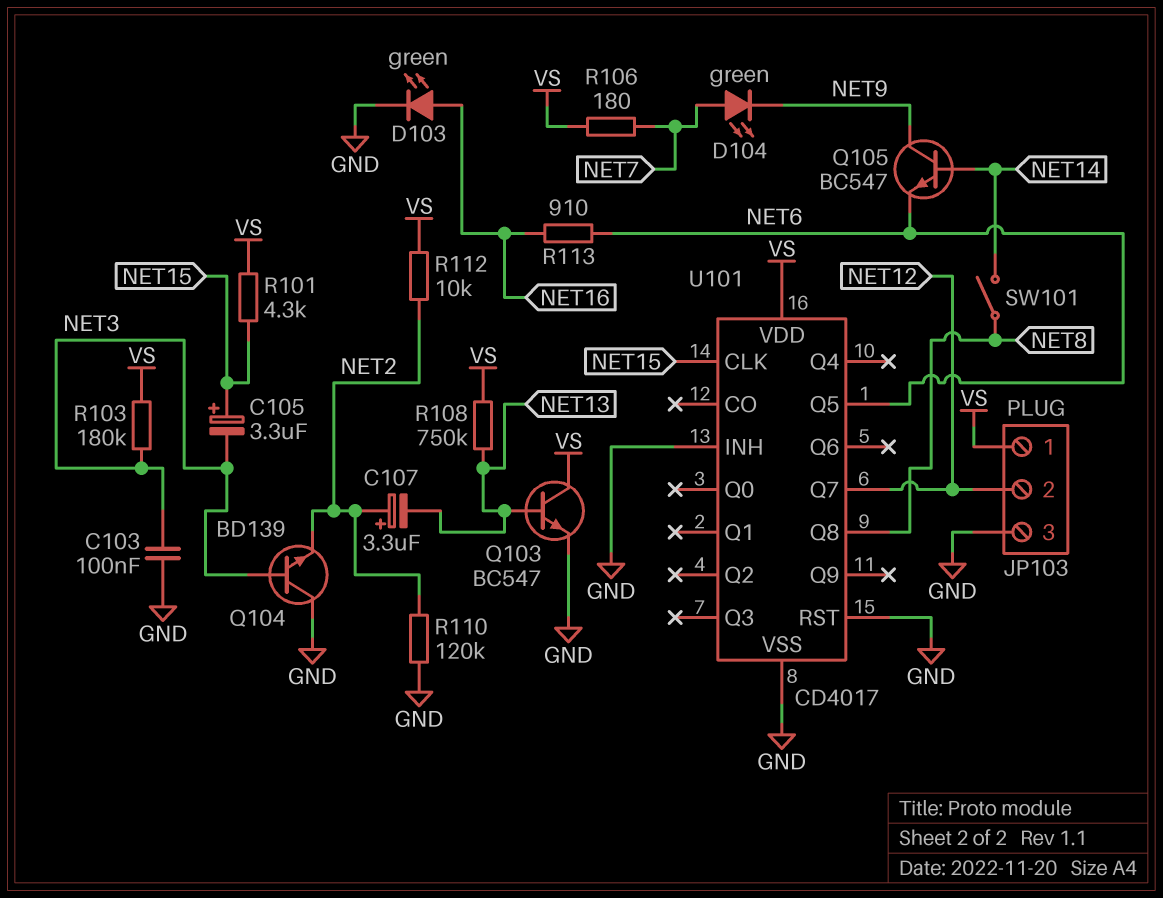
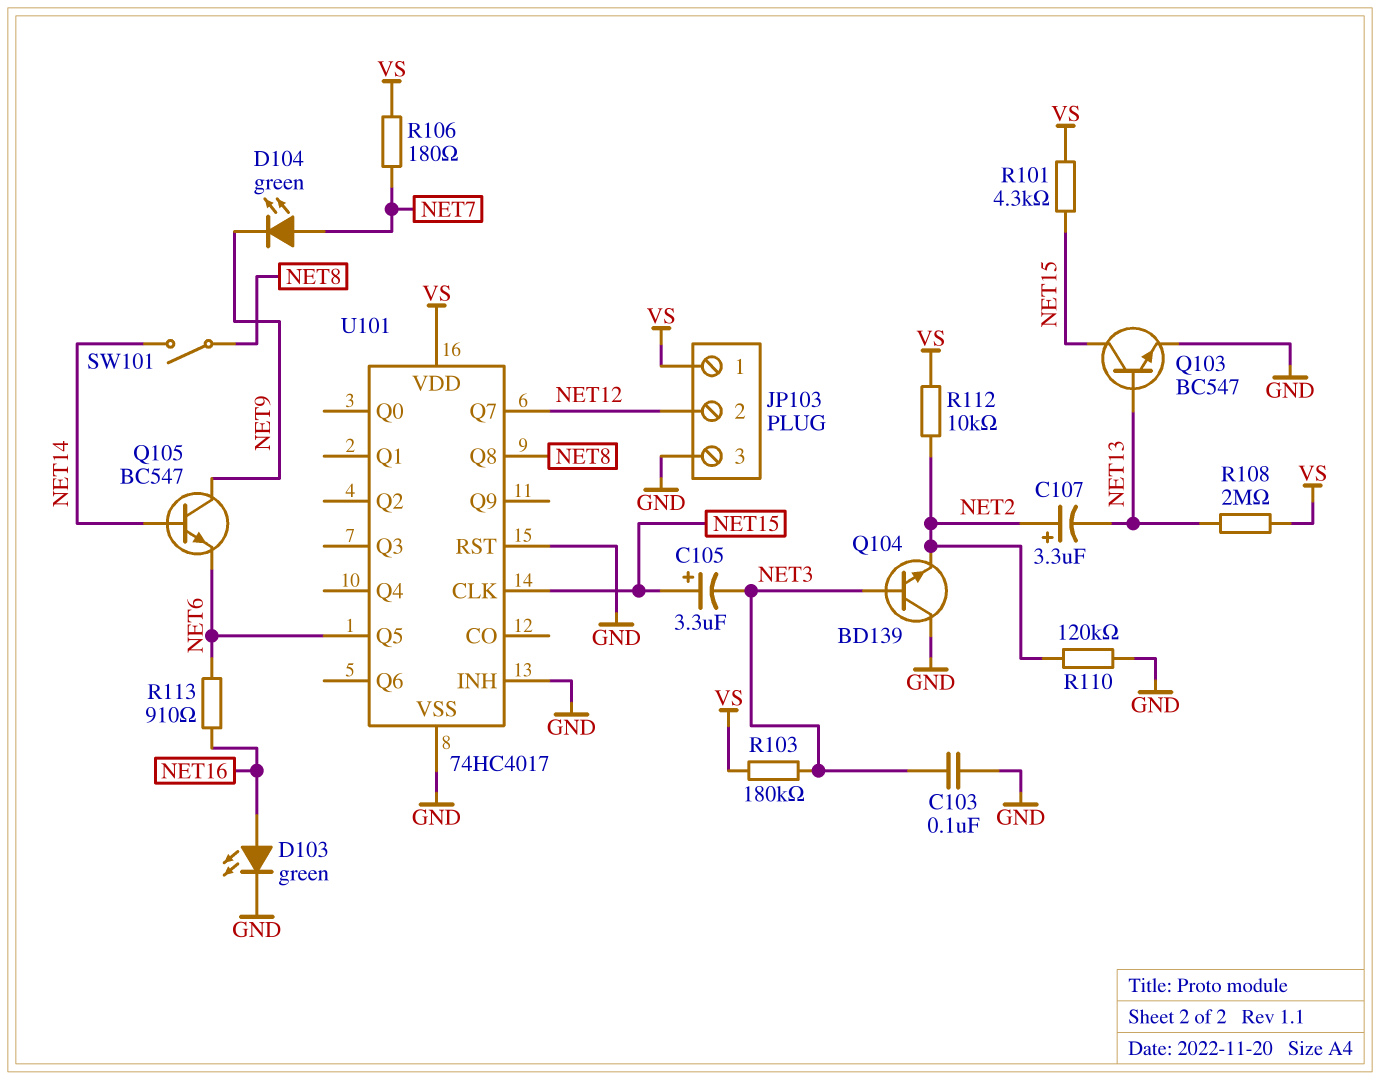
Q103: NPN BC547 (B NET13, C VS, E GND) -> NPN BC547 (B NET13, C NET15, E GND)
R108: 750k (NET13, VS) -> 2M (NET13, VS)
U101: CD4017 -> 74HC4017

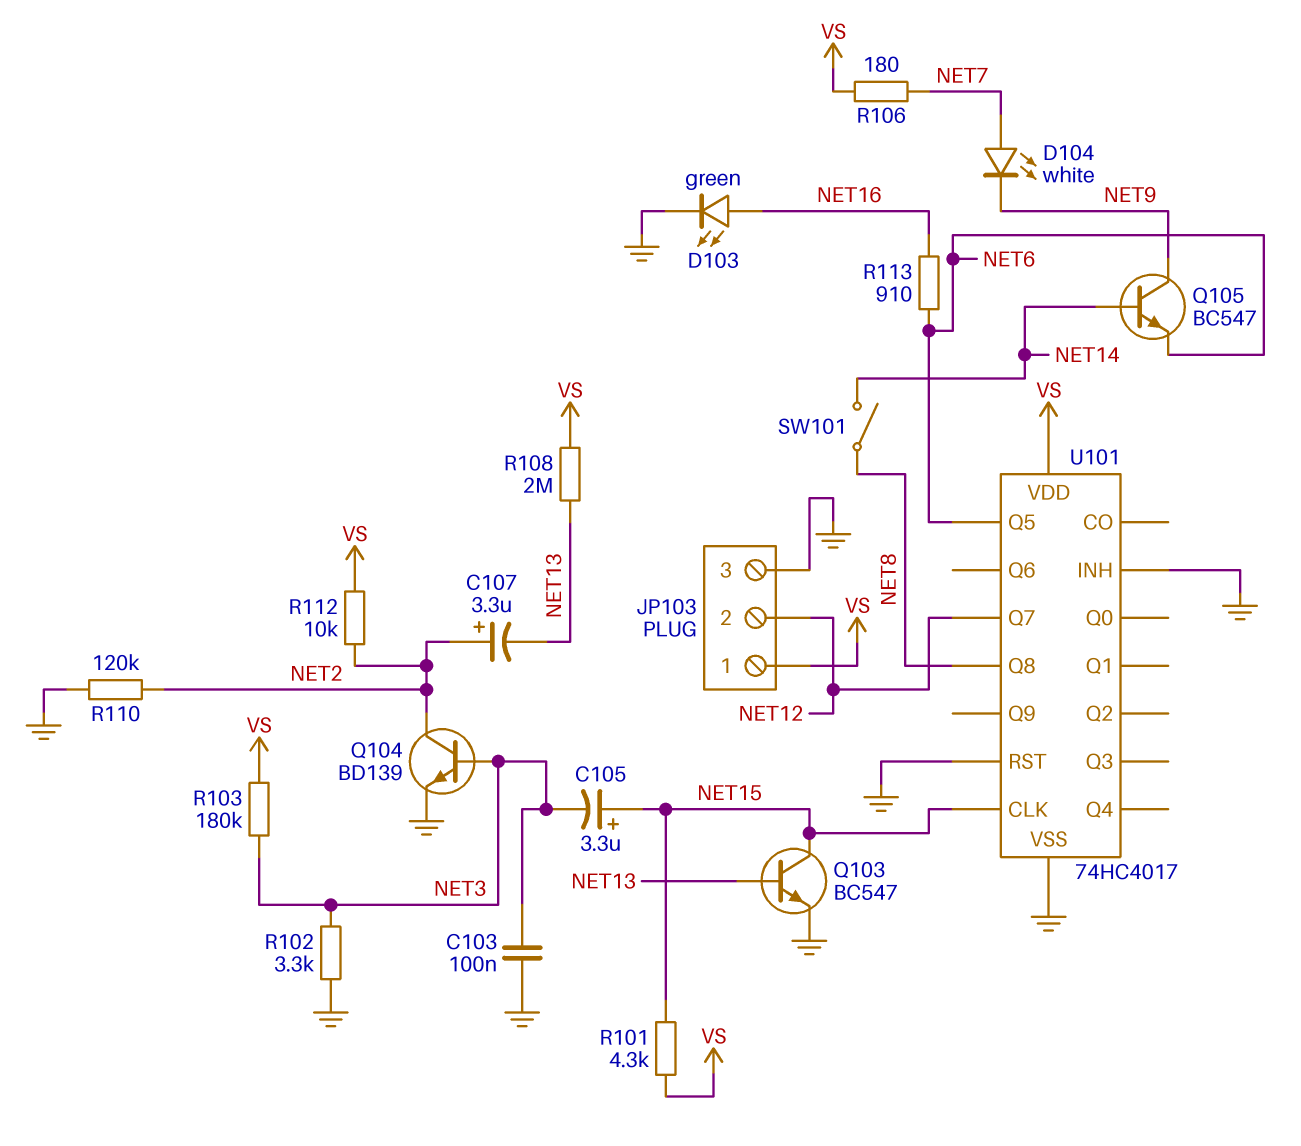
D104: LED green (A NET7, K NET9) -> LED white (A NET7, K NET9)
Q104: NPN BD139 (B NET3, C GND, E NET2) -> NPN BD139 (B NET3, C NET2, E GND)
R102: none -> 3.3k (GND, NET3)

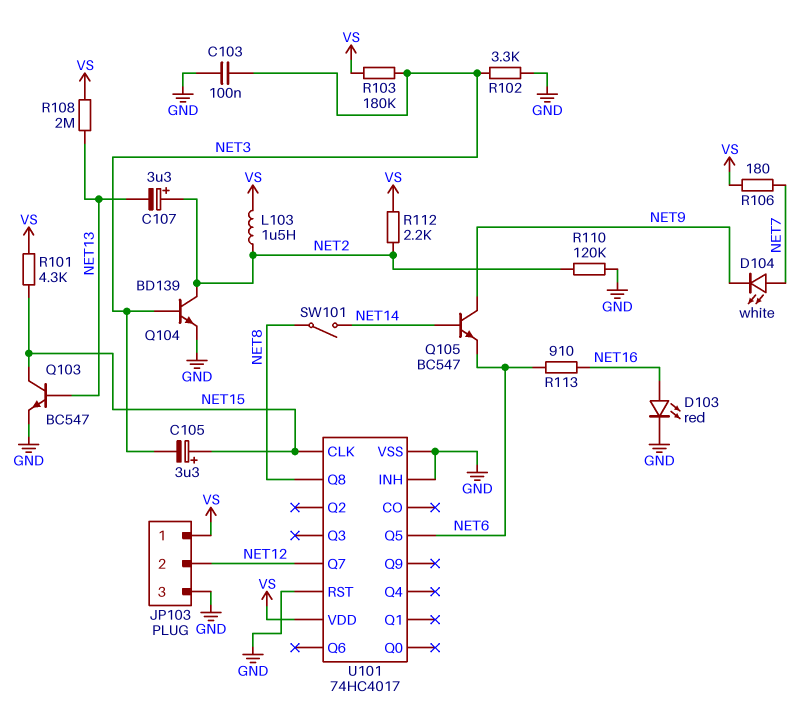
D103: LED green (A NET16, K GND) -> LED red (A NET16, K GND)
L103: none -> 1.5uH (NET2, VS)
R112: 10k (NET2, VS) -> 2.2k (NET2, VS)

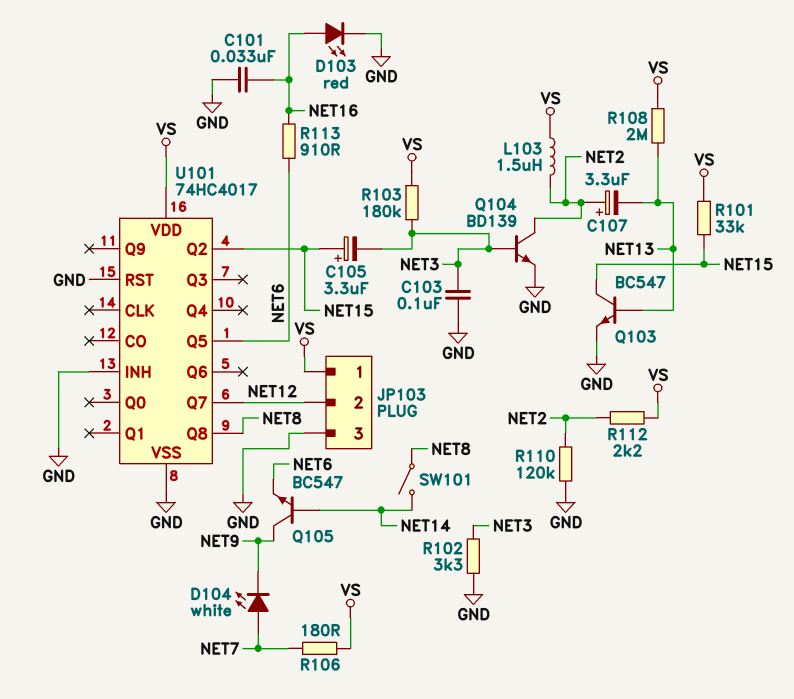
C101: none -> 33nF (GND, NET16)
R101: 4.3k (NET15, VS) -> 33k (NET15, VS)
U101 pin CLK: NET15 -> none
U101 pin Q2: none -> NET15

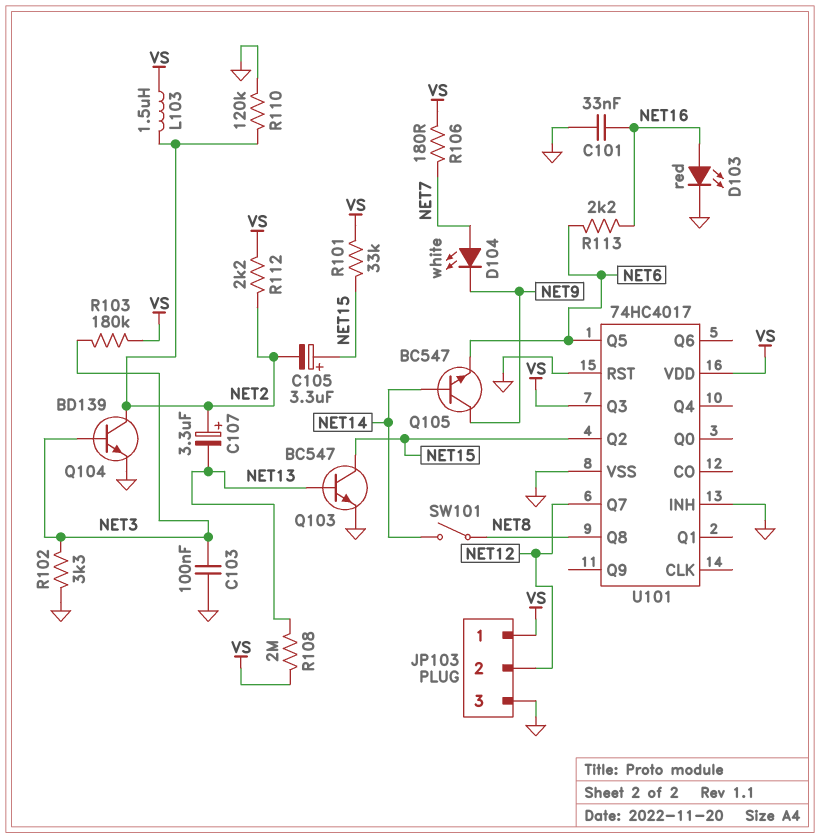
C105: 3.3uF (plus NET15, minus NET3) -> 3.3uF (plus NET15, minus NET2)
R113: 910 (NET6, NET16) -> 2.2k (NET6, NET16)
U101 pin Q3: none -> VS

